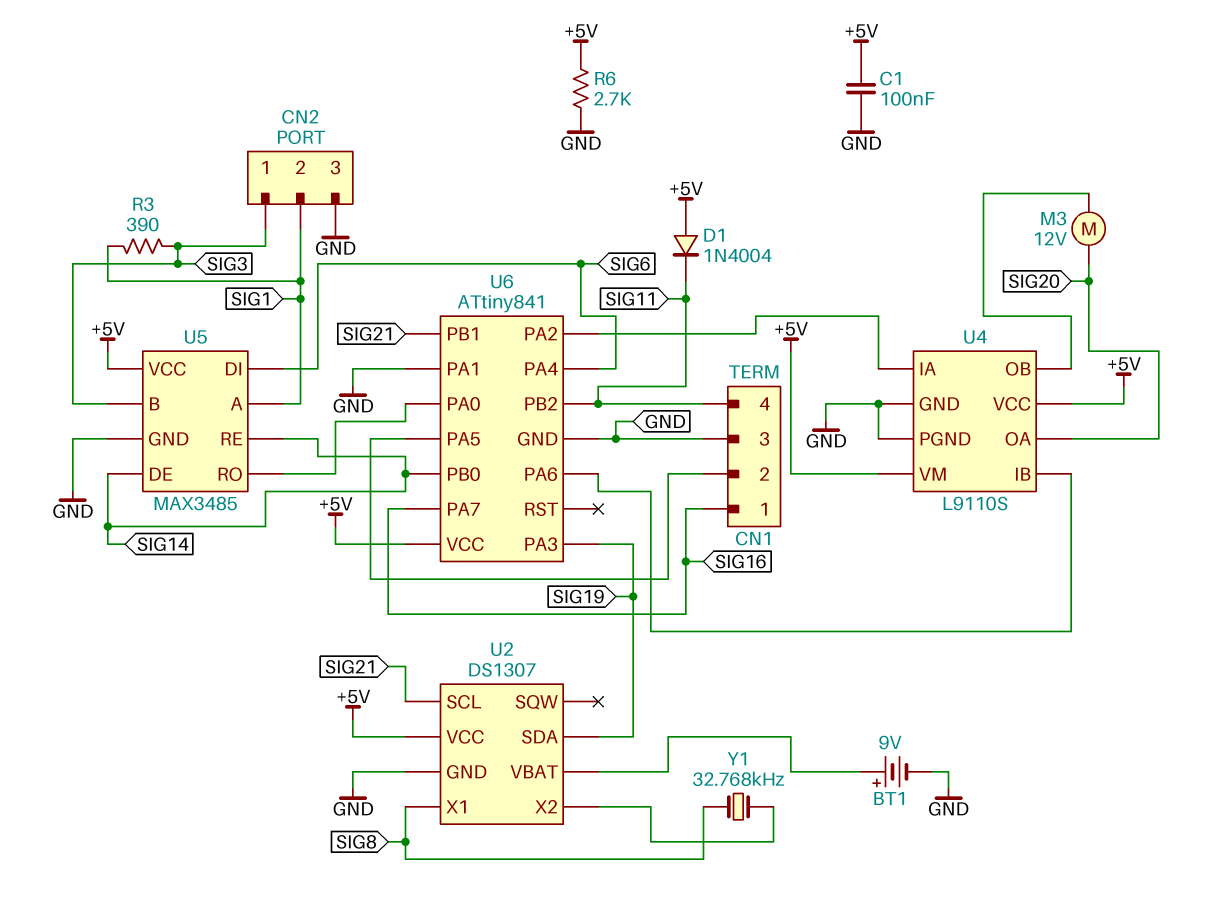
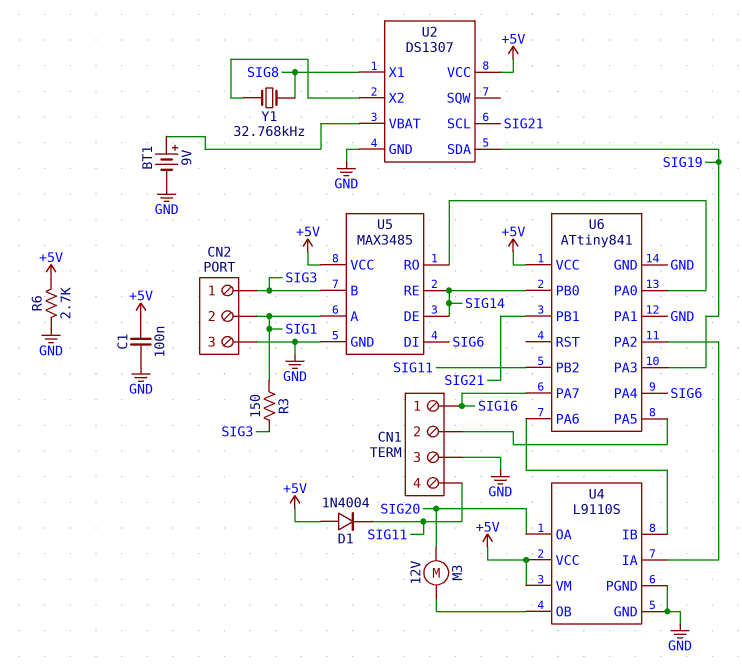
R3: 390 (SIG1, SIG3) -> 150 (SIG1, SIG3)

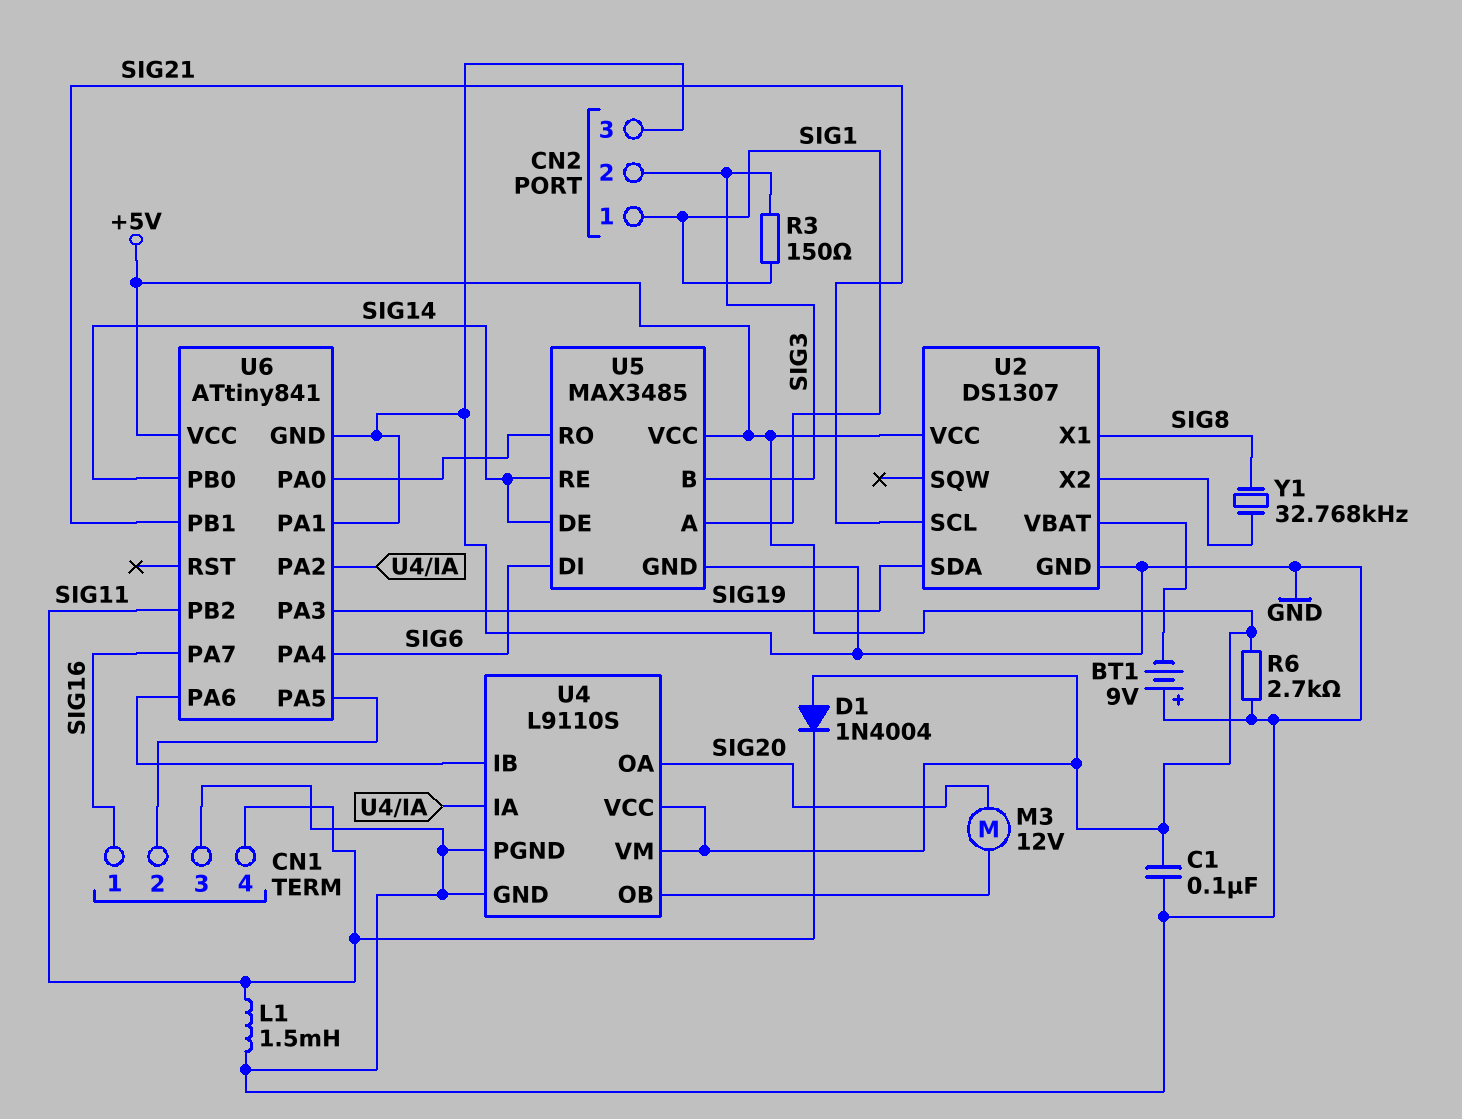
BT1: 9V (plus U2/VBAT, minus GND) -> 9V (plus GND, minus U2/VBAT)
CN2 pin 1: SIG3 -> SIG1
CN2 pin 2: SIG1 -> SIG3
L1: none -> 1.5mH (GND, SIG11)

